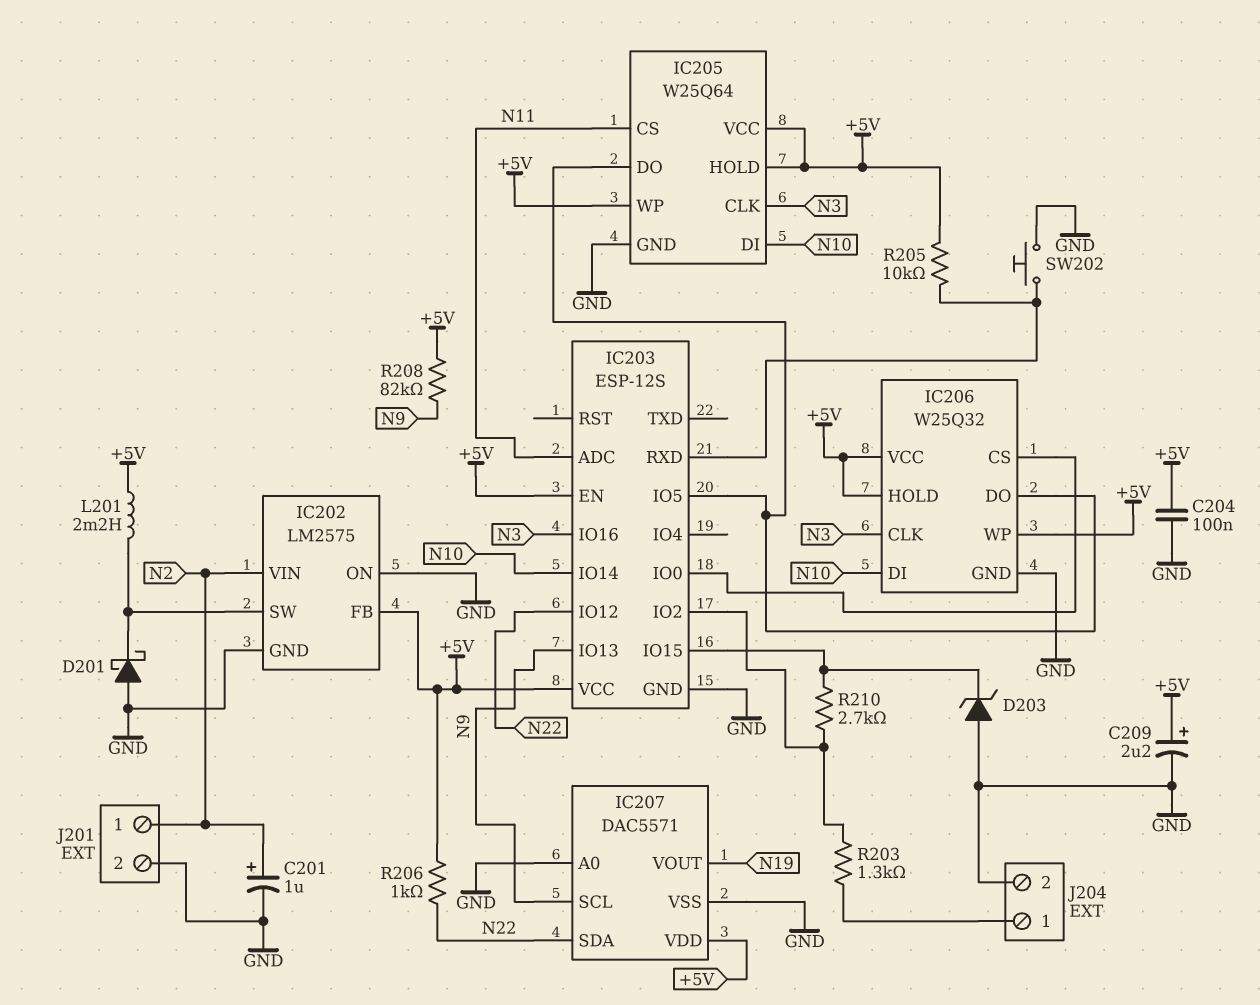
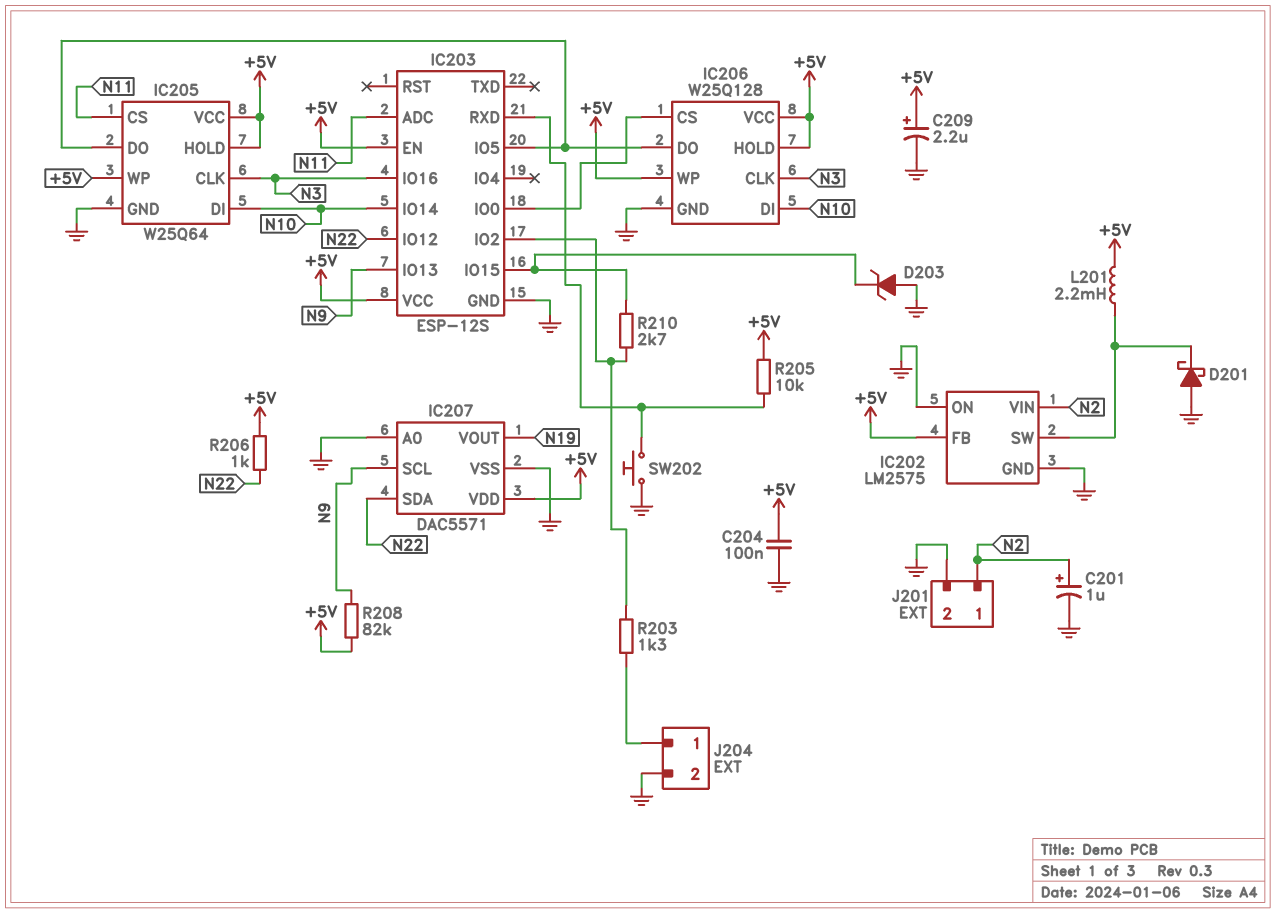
IC206: W25Q32 -> W25Q128

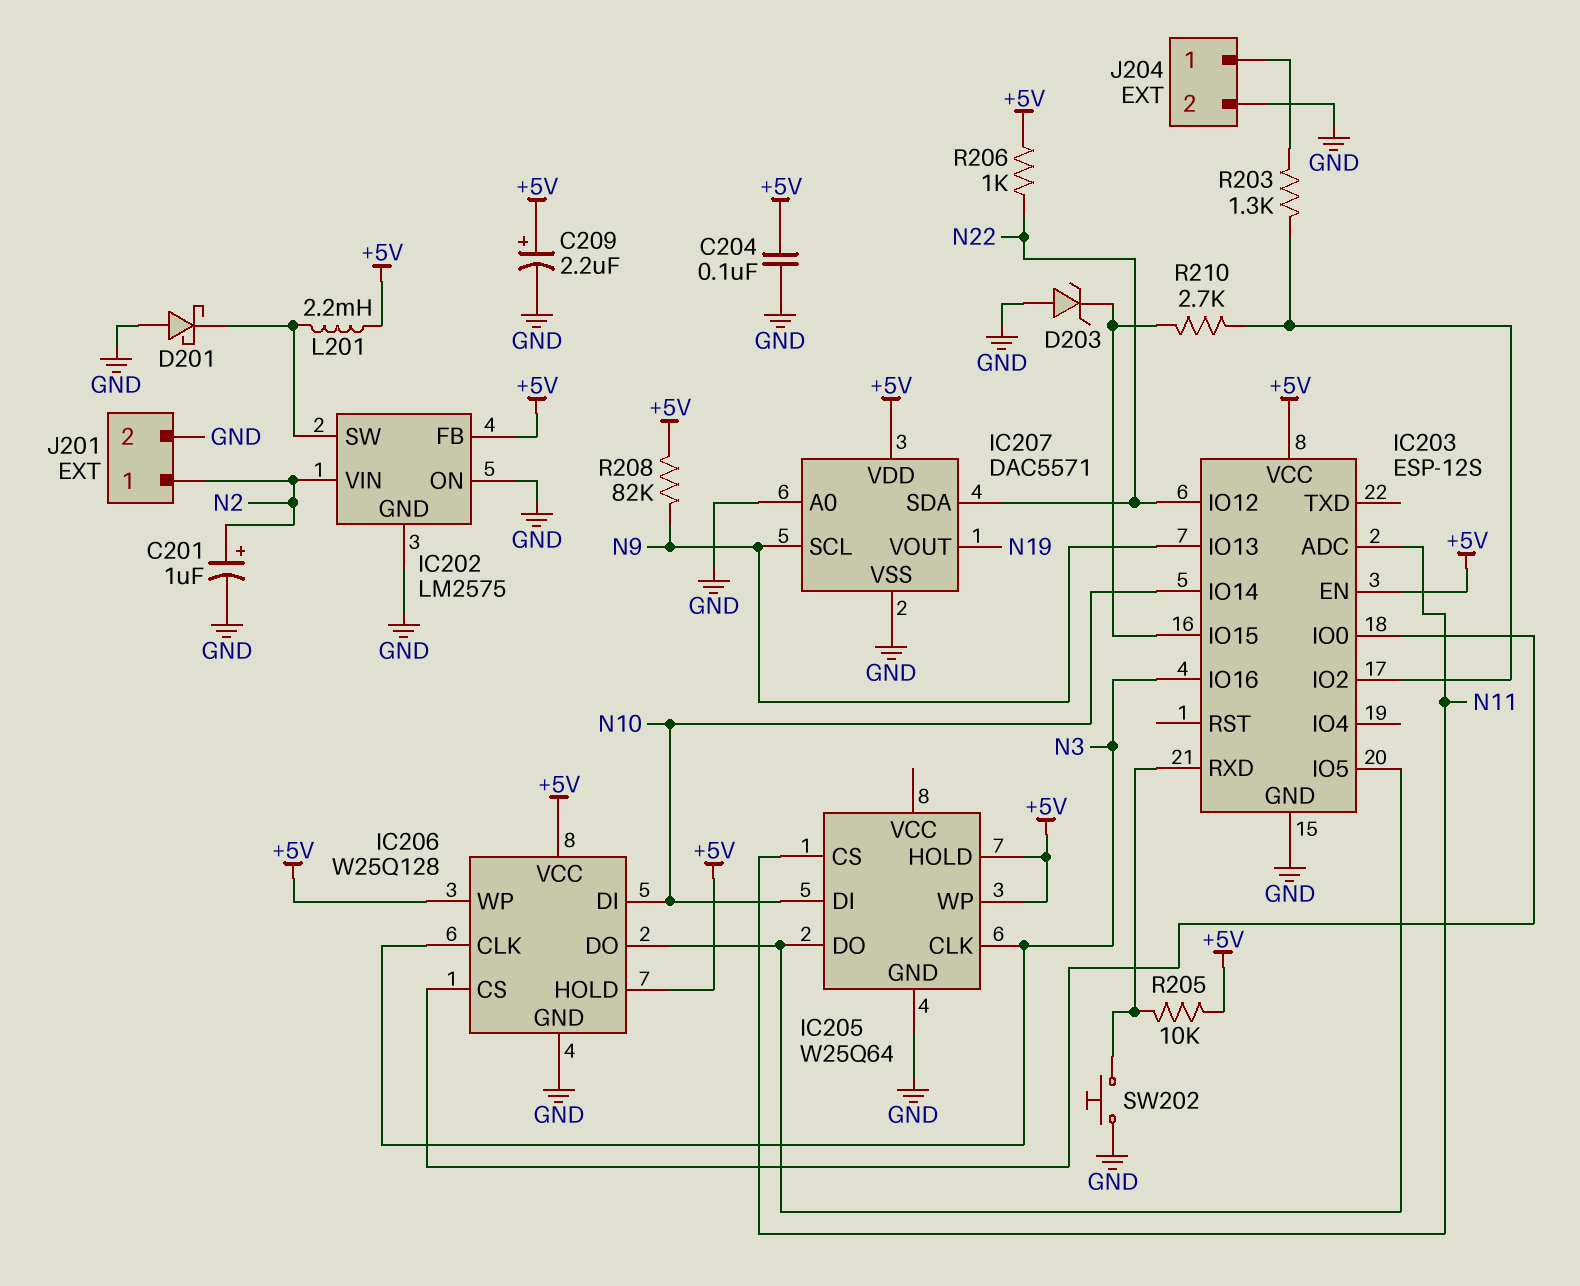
IC205 pin VCC: +5V -> none

